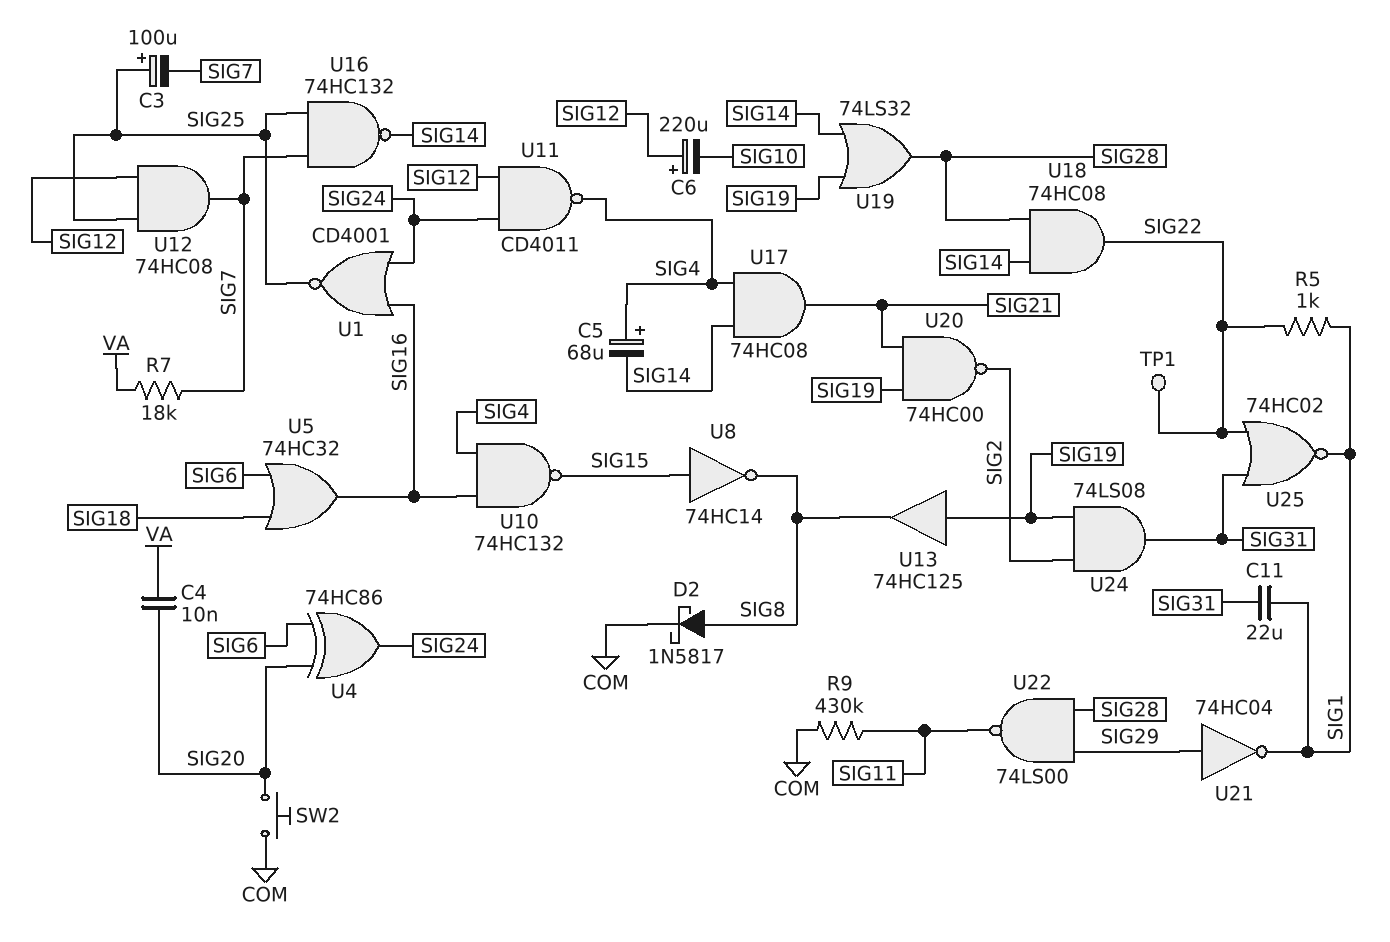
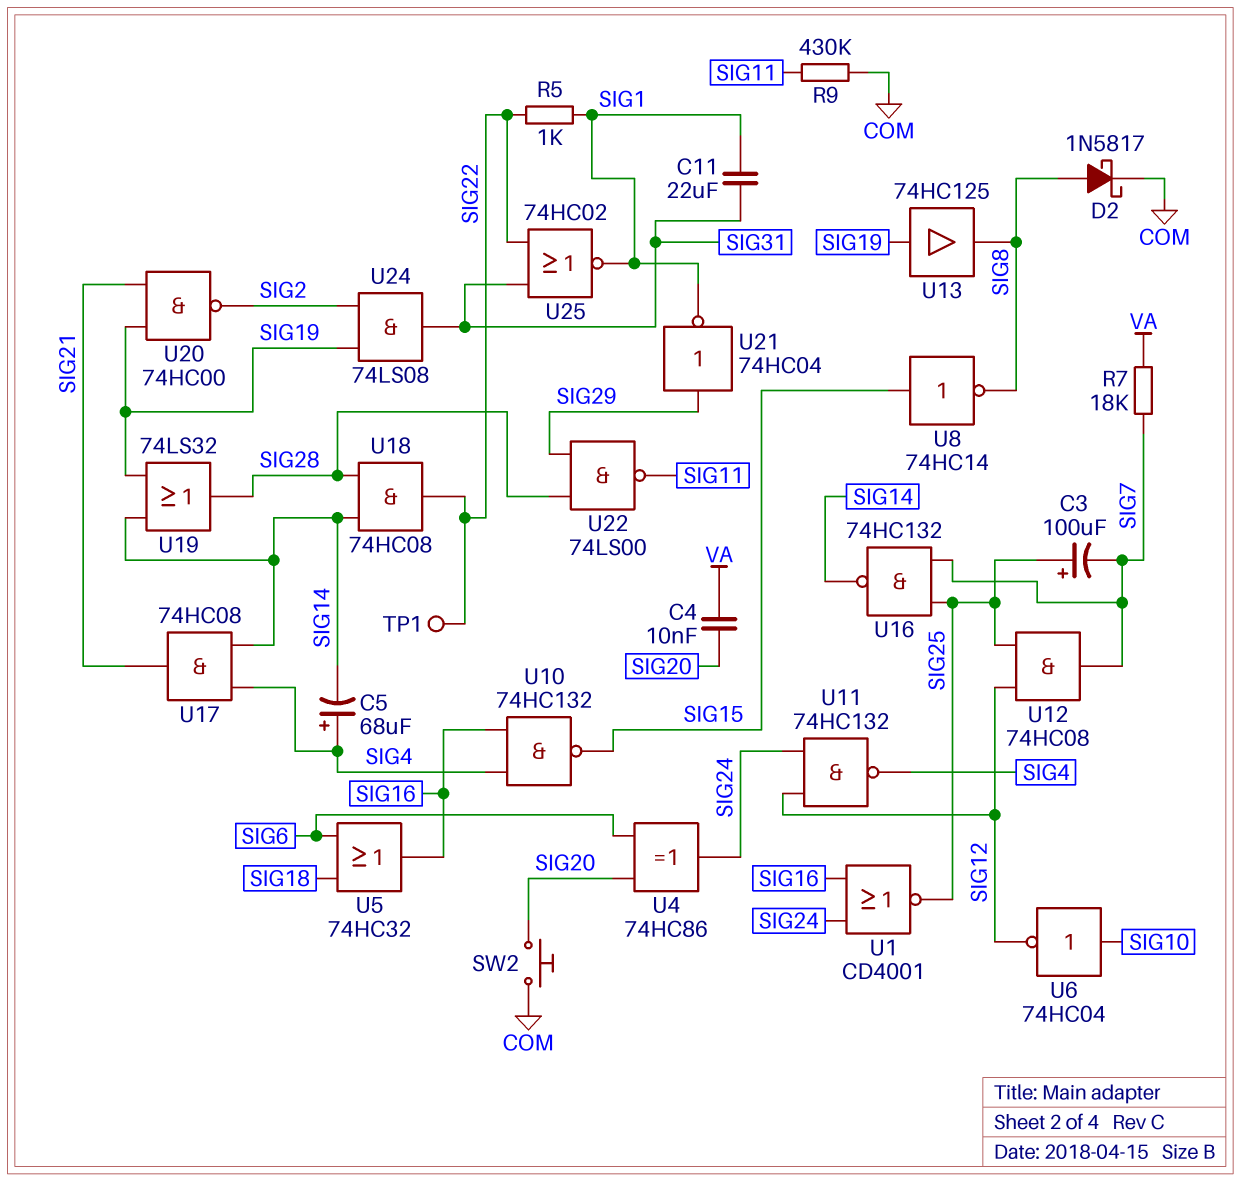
C6: 220uF (plus SIG12, minus SIG10) -> none
U6: none -> NOT 74HC04 (in SIG10, out SIG12)
U11: NAND CD4011 (in SIG12, in SIG24, out SIG4) -> NAND 74HC132 (in SIG12, in SIG24, out SIG4)

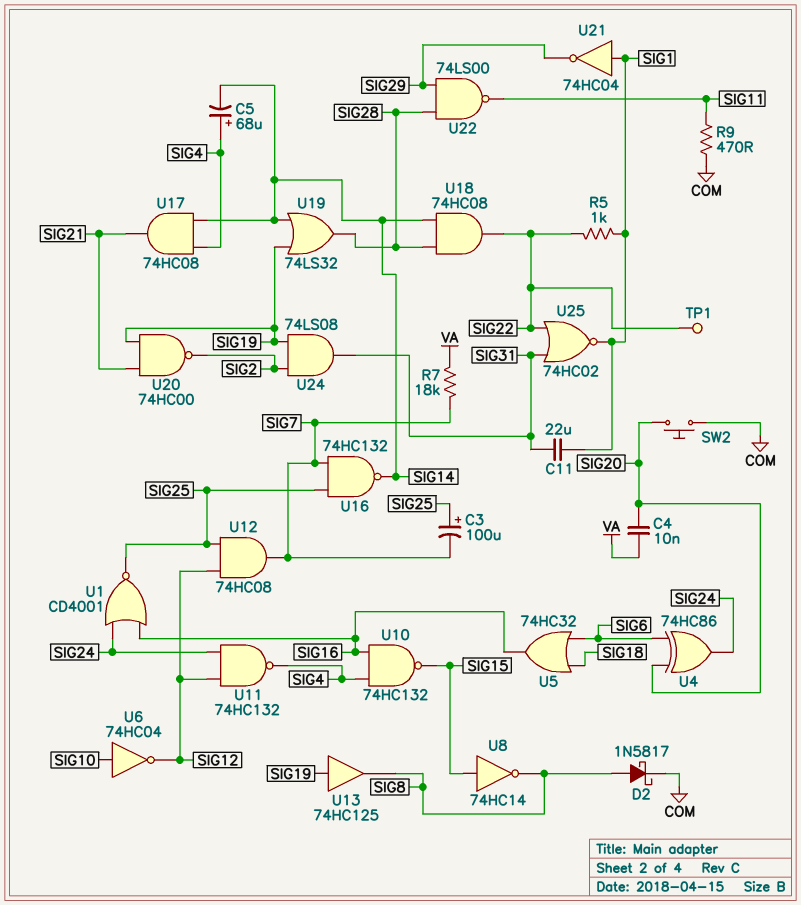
R9: 430k (COM, SIG11) -> 470 (COM, SIG11)
U21: NOT 74HC04 (in SIG29, out SIG1) -> NOT 74HC04 (in SIG1, out SIG29)

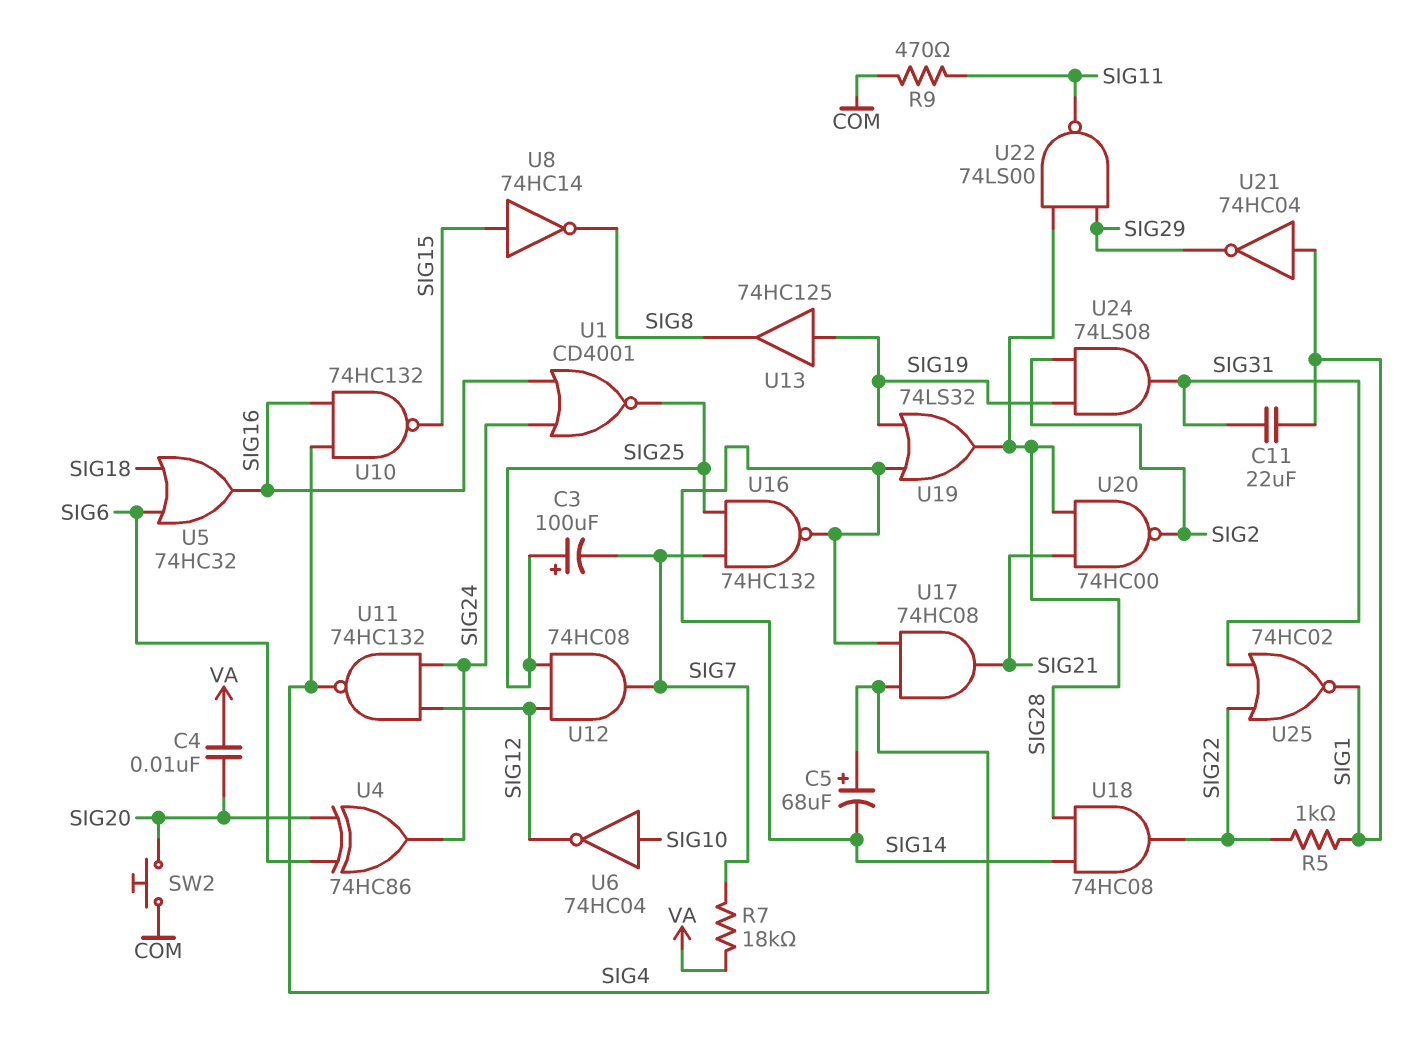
D2: schottky 1N5817 (A SIG8, K COM) -> none
TP1: test point (SIG22) -> none
U20: NAND 74HC00 (in SIG19, in SIG21, out SIG2) -> NAND 74HC00 (in SIG21, in SIG28, out SIG2)

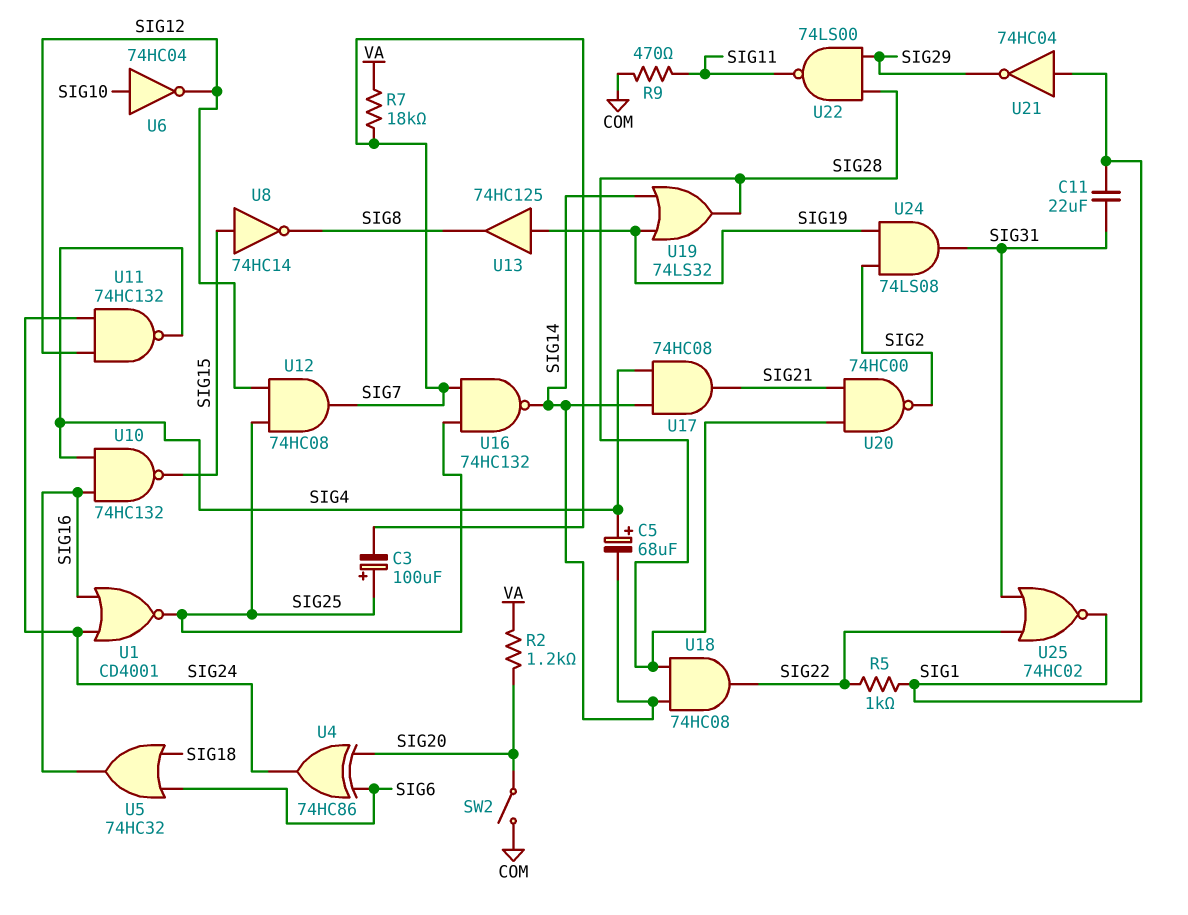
C4: 10nF (SIG20, VA) -> none
R2: none -> 1.2k (SIG20, VA)
SW2: button (COM, SIG20) -> switch (COM, SIG20)

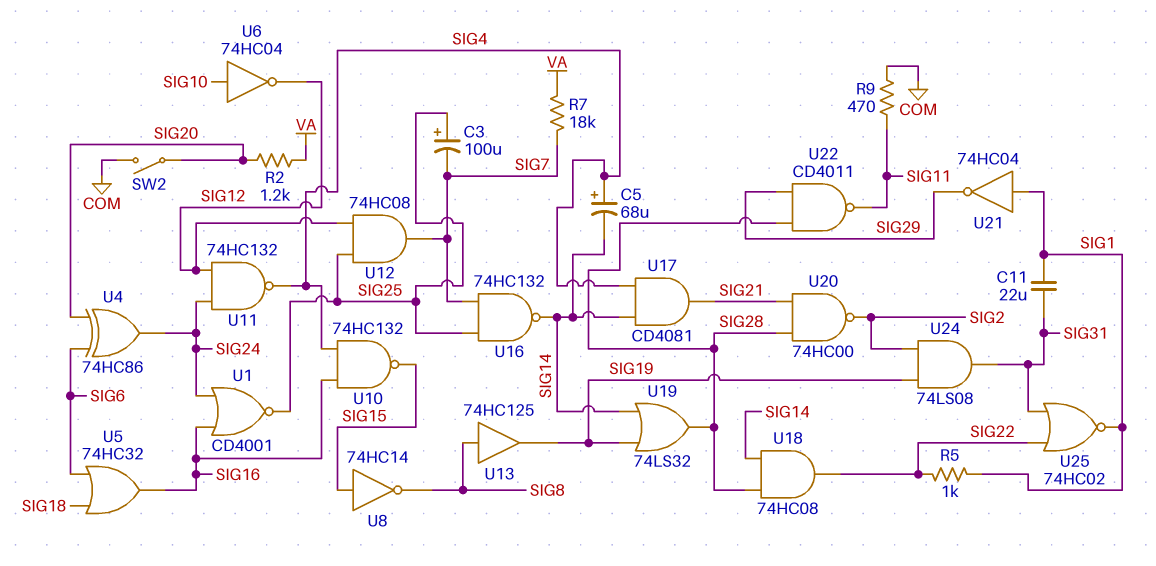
U13: buffer 74HC125 (in SIG19, out SIG8) -> buffer 74HC125 (in SIG8, out SIG19)
U17: AND 74HC08 (in SIG4, in SIG14, out SIG21) -> AND CD4081 (in SIG4, in SIG14, out SIG21)
U22: NAND 74LS00 (in SIG28, in SIG29, out SIG11) -> NAND CD4011 (in SIG28, in SIG29, out SIG11)

